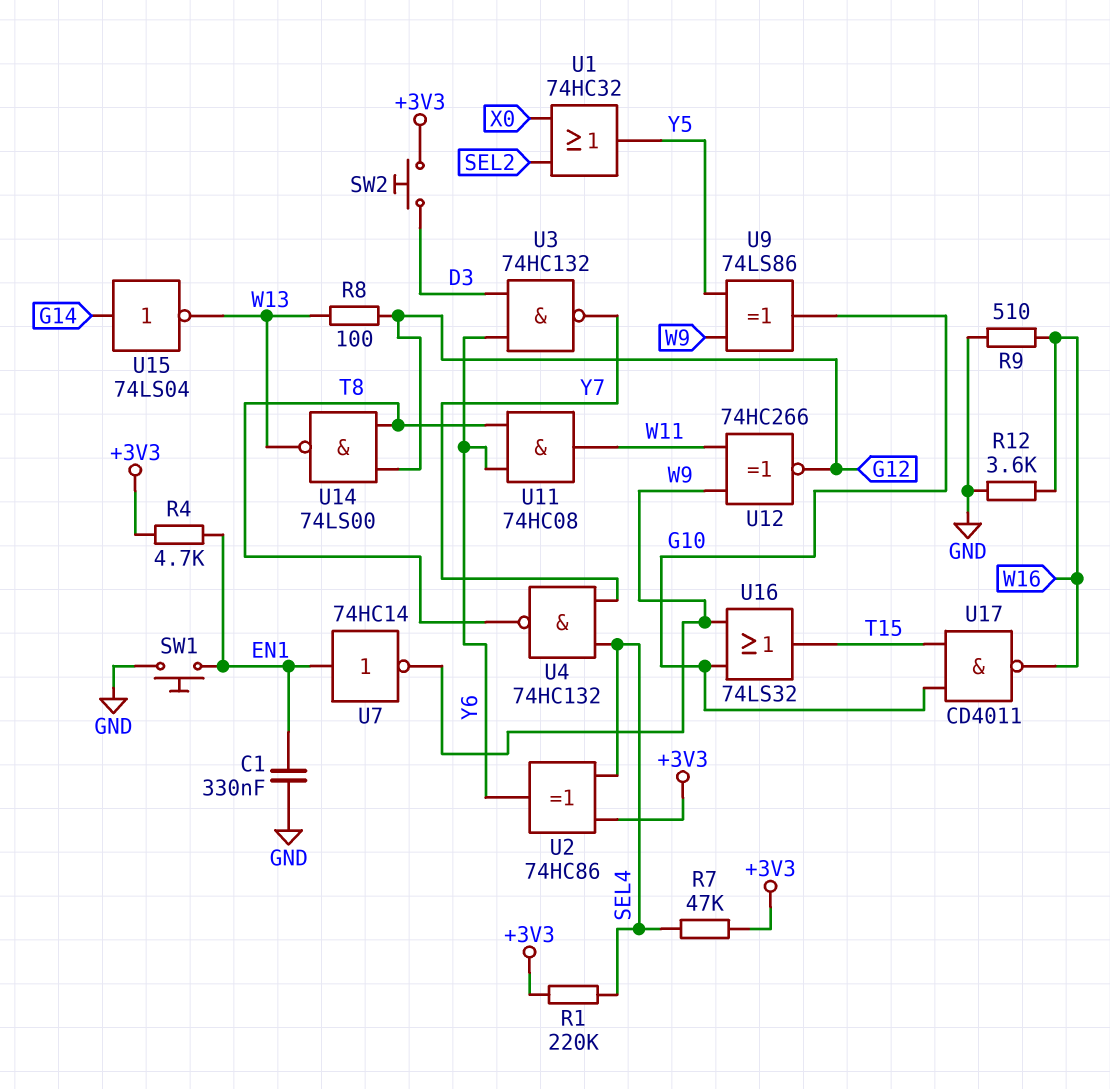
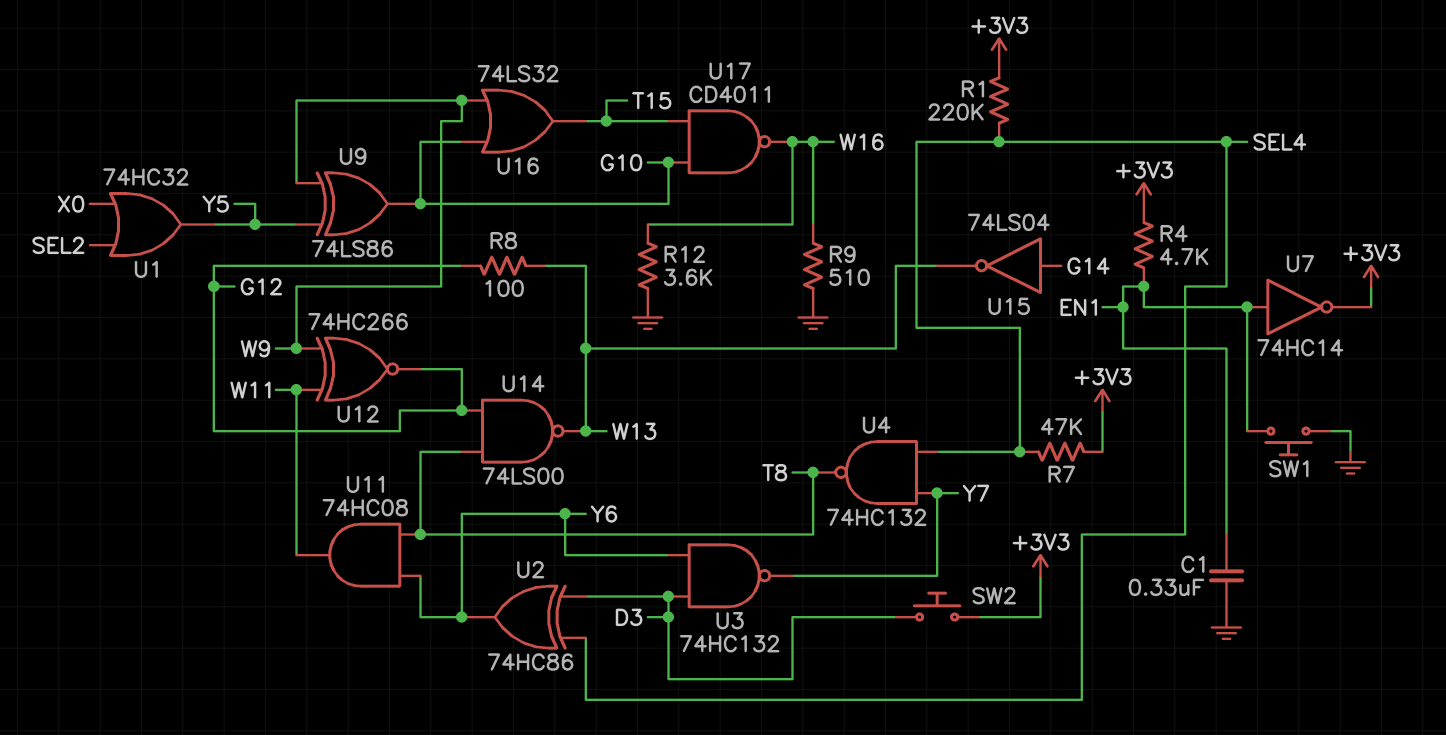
U2: XOR 74HC86 (in +3V3, in SEL4, out Y6) -> XOR 74HC86 (in D3, in SEL4, out Y6)
U7: NOT 74HC14 (in EN1, out W9) -> NOT 74HC14 (in EN1, out +3V3)

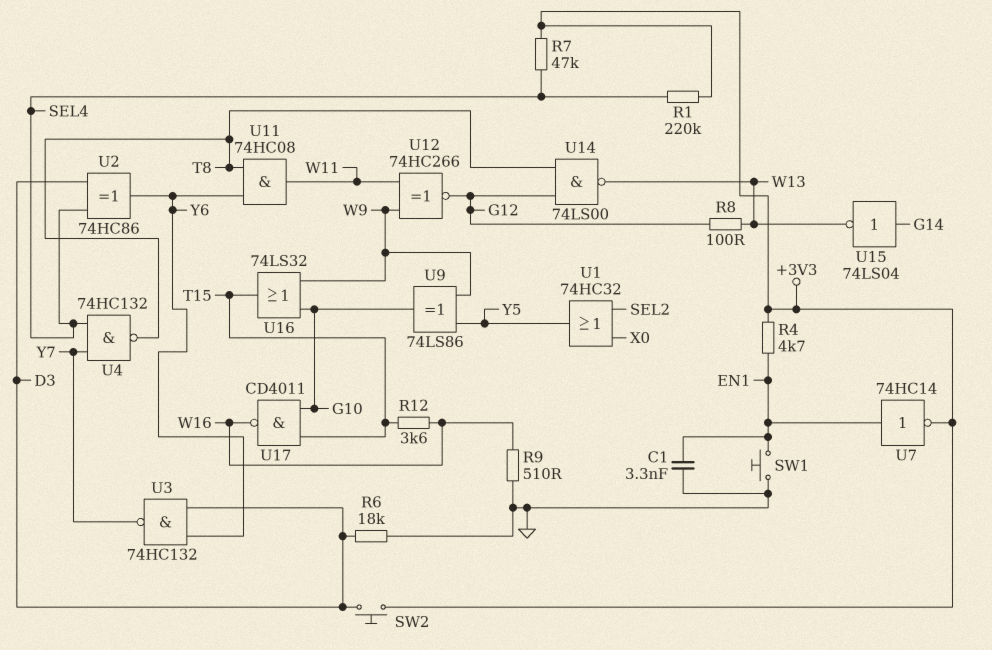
C1: 330nF (EN1, GND) -> 3.3nF (EN1, GND)
R6: none -> 18k (D3, GND)
R12: 3.6k (GND, W16) -> 3.6k (T15, W16)

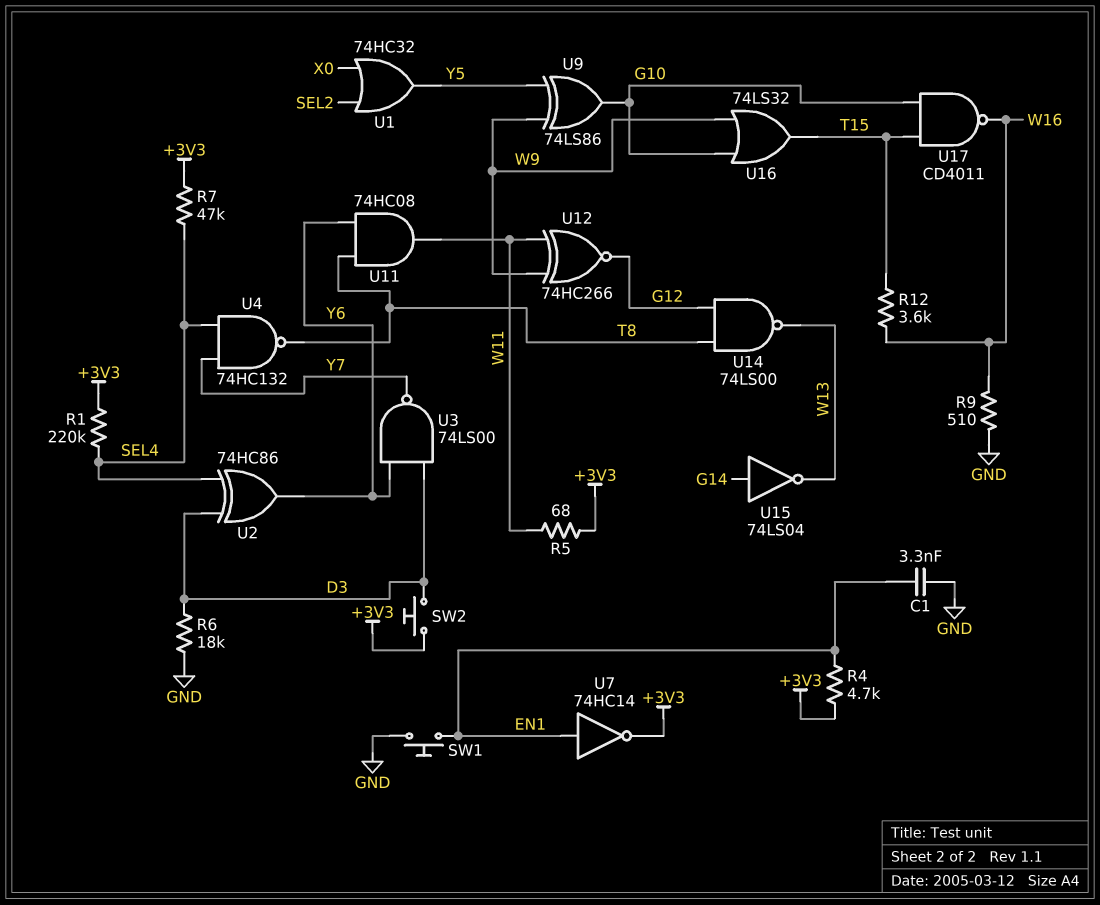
R5: none -> 68 (+3V3, W11)
R8: 100 (G12, W13) -> none
U3: NAND 74HC132 (in D3, in Y6, out Y7) -> NAND 74LS00 (in D3, in Y6, out Y7)

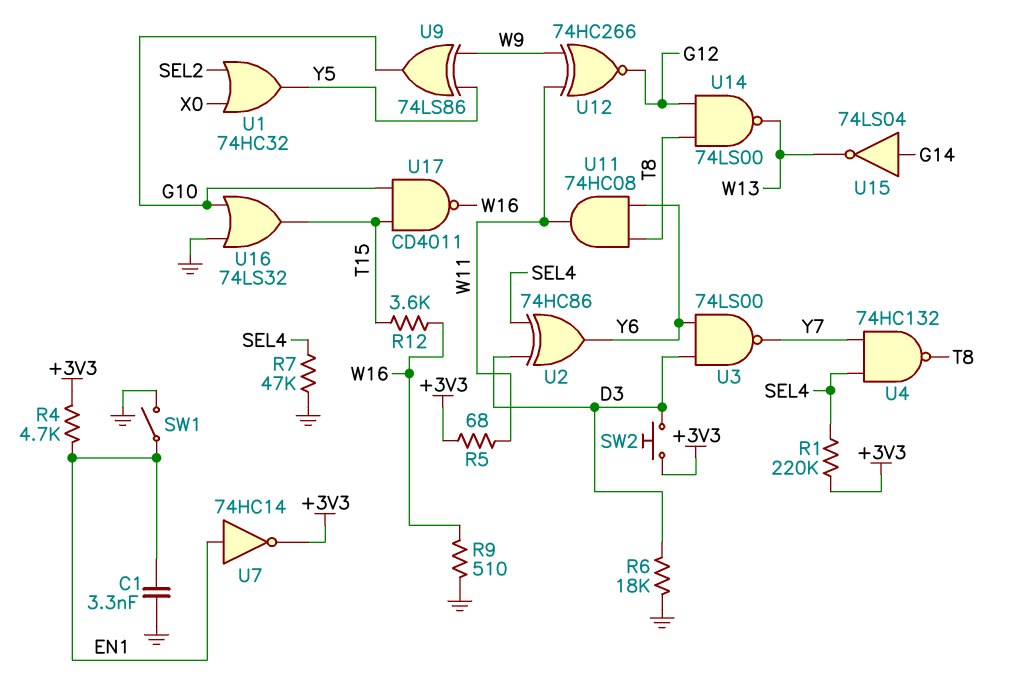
R7: 47k (+3V3, SEL4) -> 47k (GND, SEL4)
SW1: button (EN1, GND) -> switch (EN1, GND)
U16: OR 74LS32 (in G10, in W9, out T15) -> OR 74LS32 (in G10, in GND, out T15)

